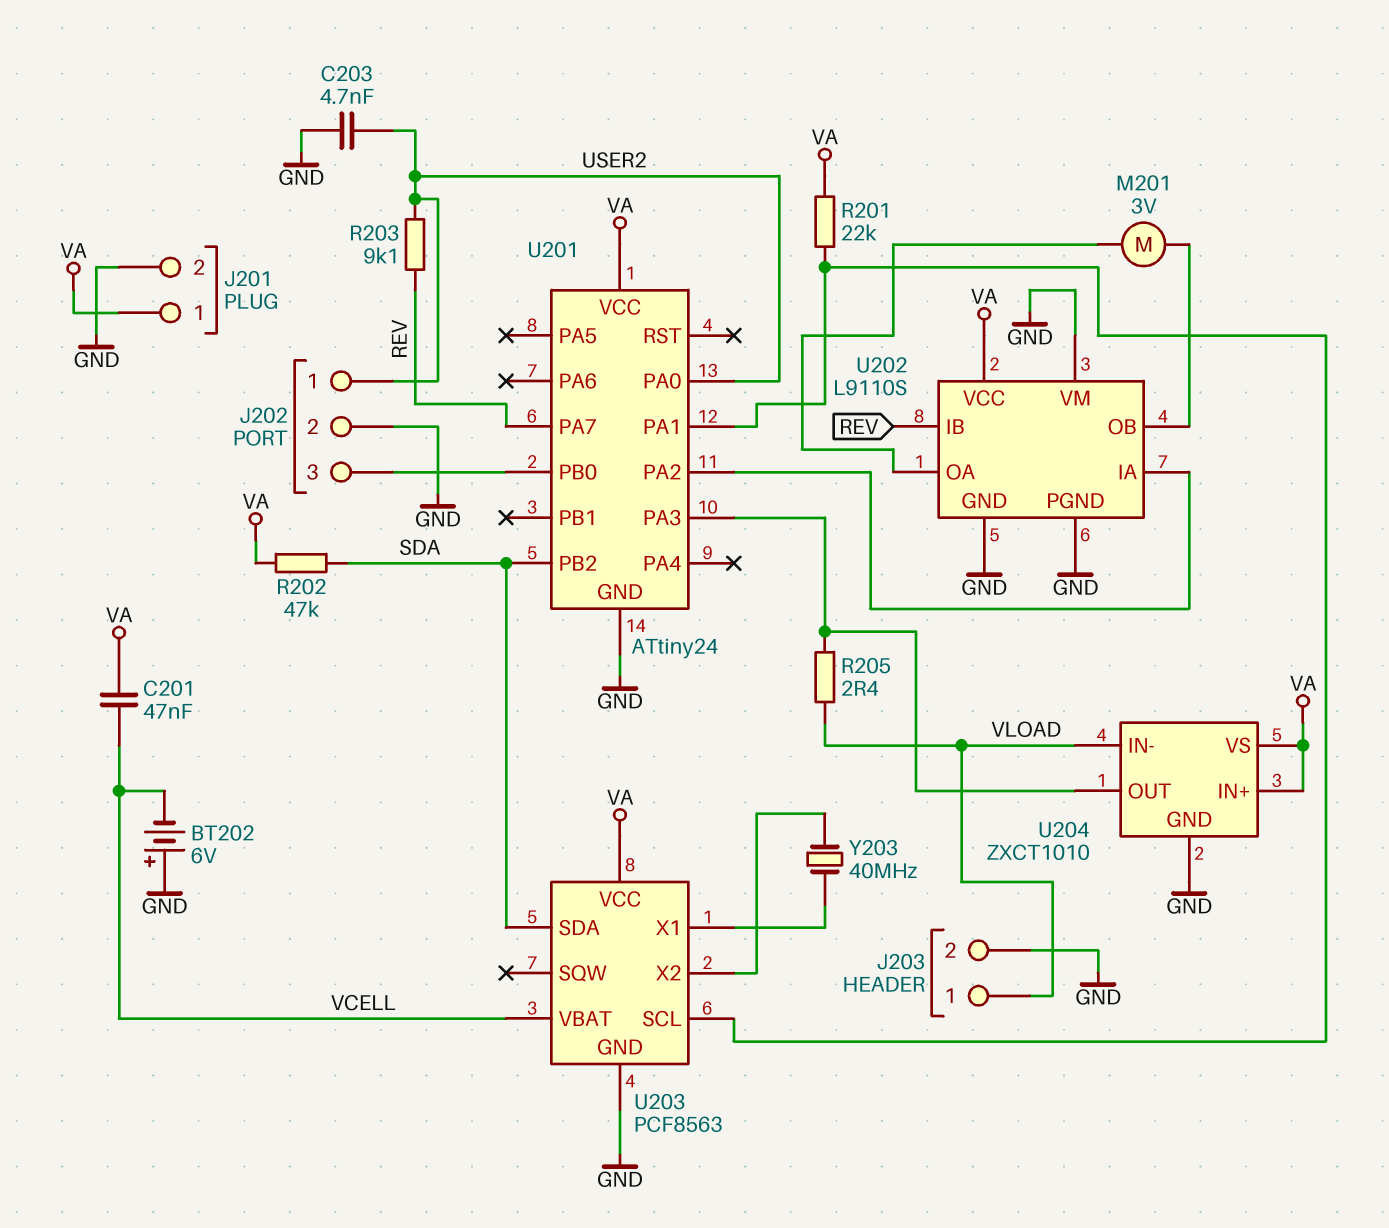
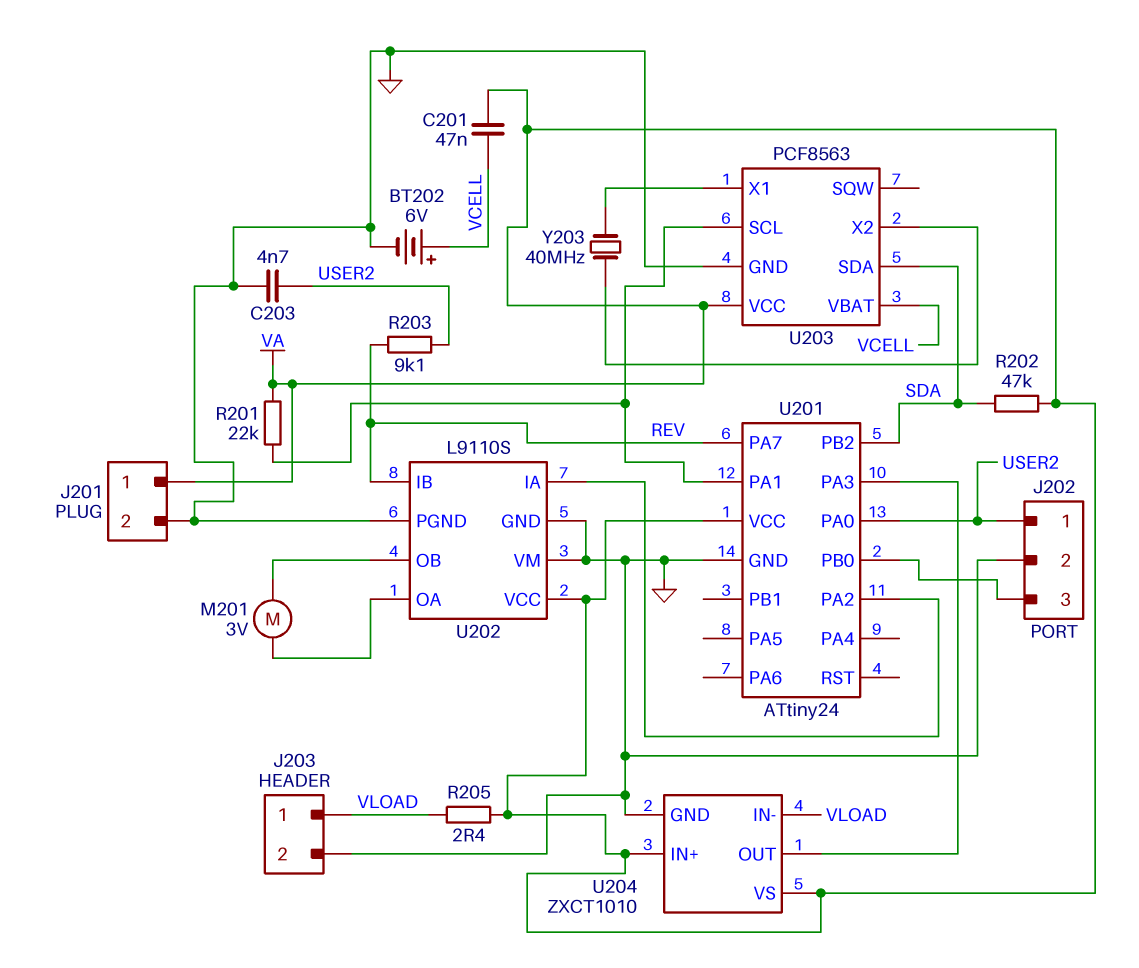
BT202: 6V (plus GND, minus VCELL) -> 6V (plus VCELL, minus GND)
R205: 2.4 (U201/PA3, VLOAD) -> 2.4 (VA, VLOAD)

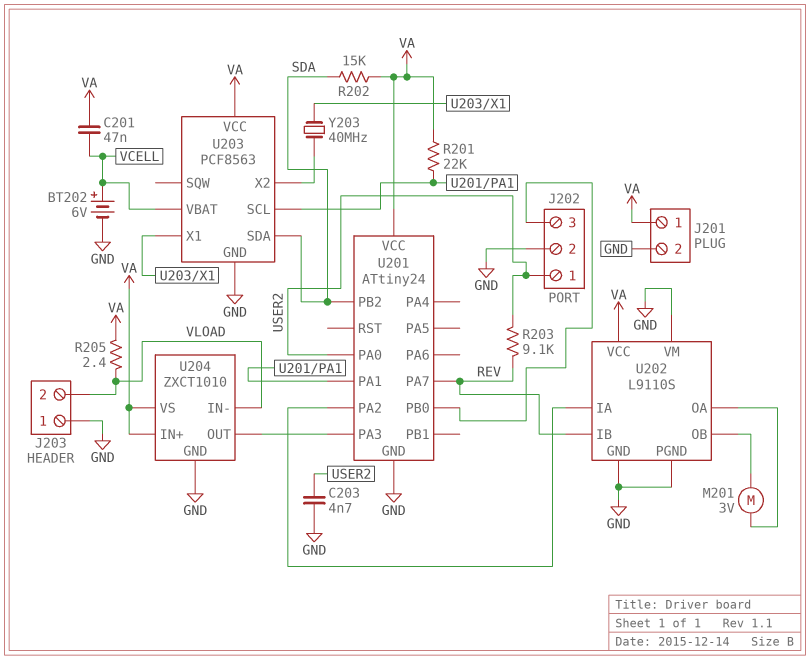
J203 pin 1: VLOAD -> GND
J203 pin 2: GND -> VLOAD
R202: 47k (SDA, VA) -> 15k (SDA, VA)

